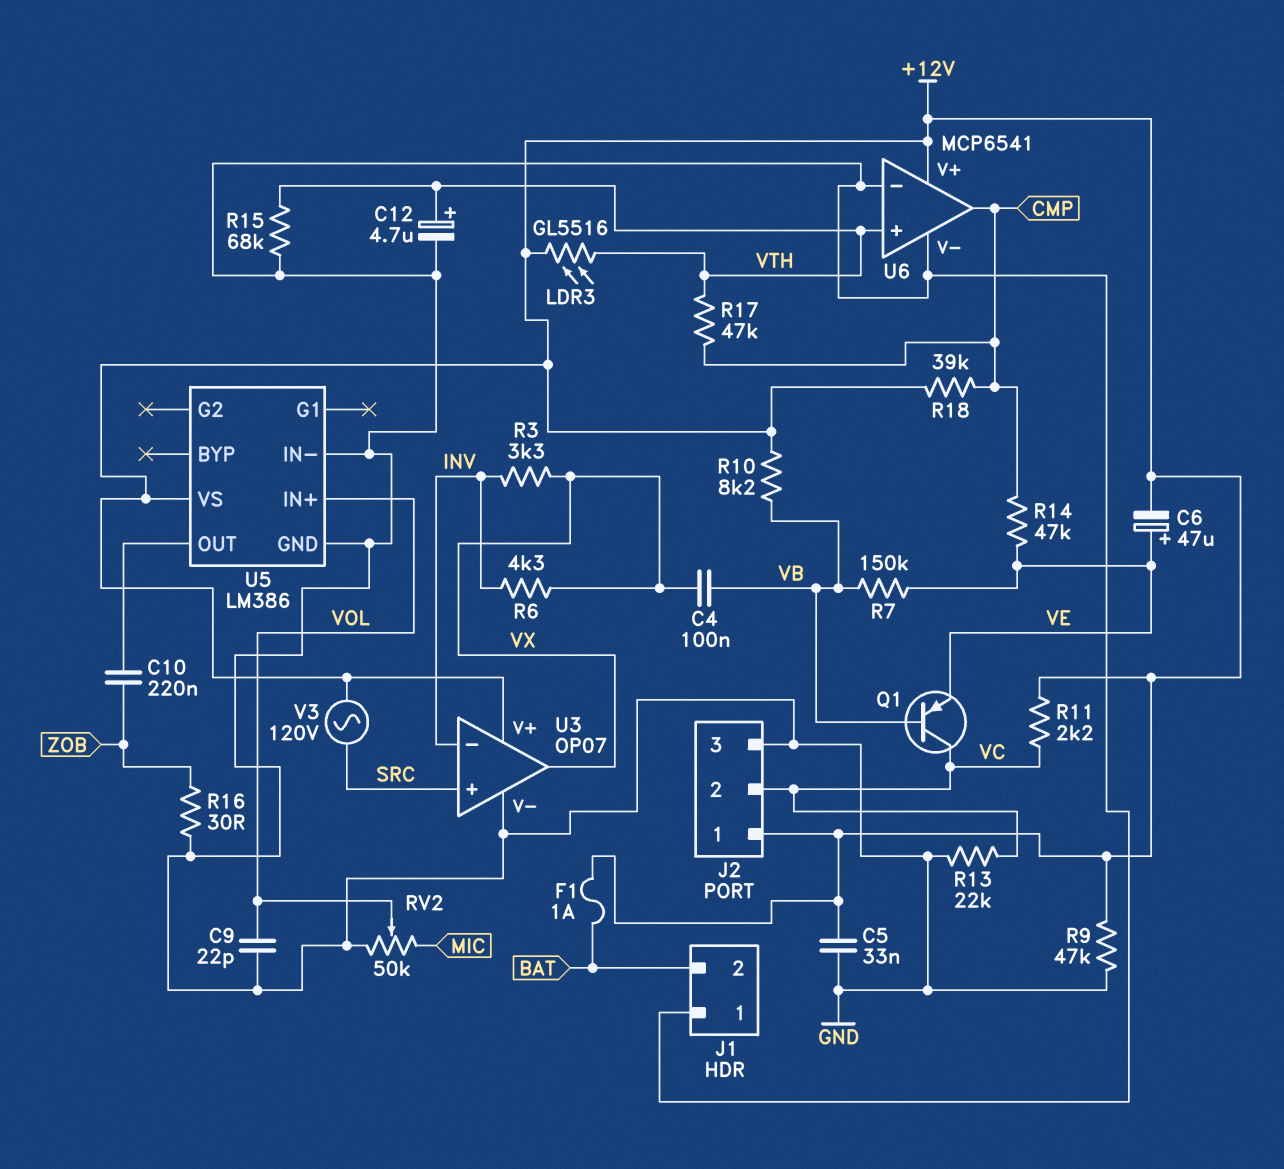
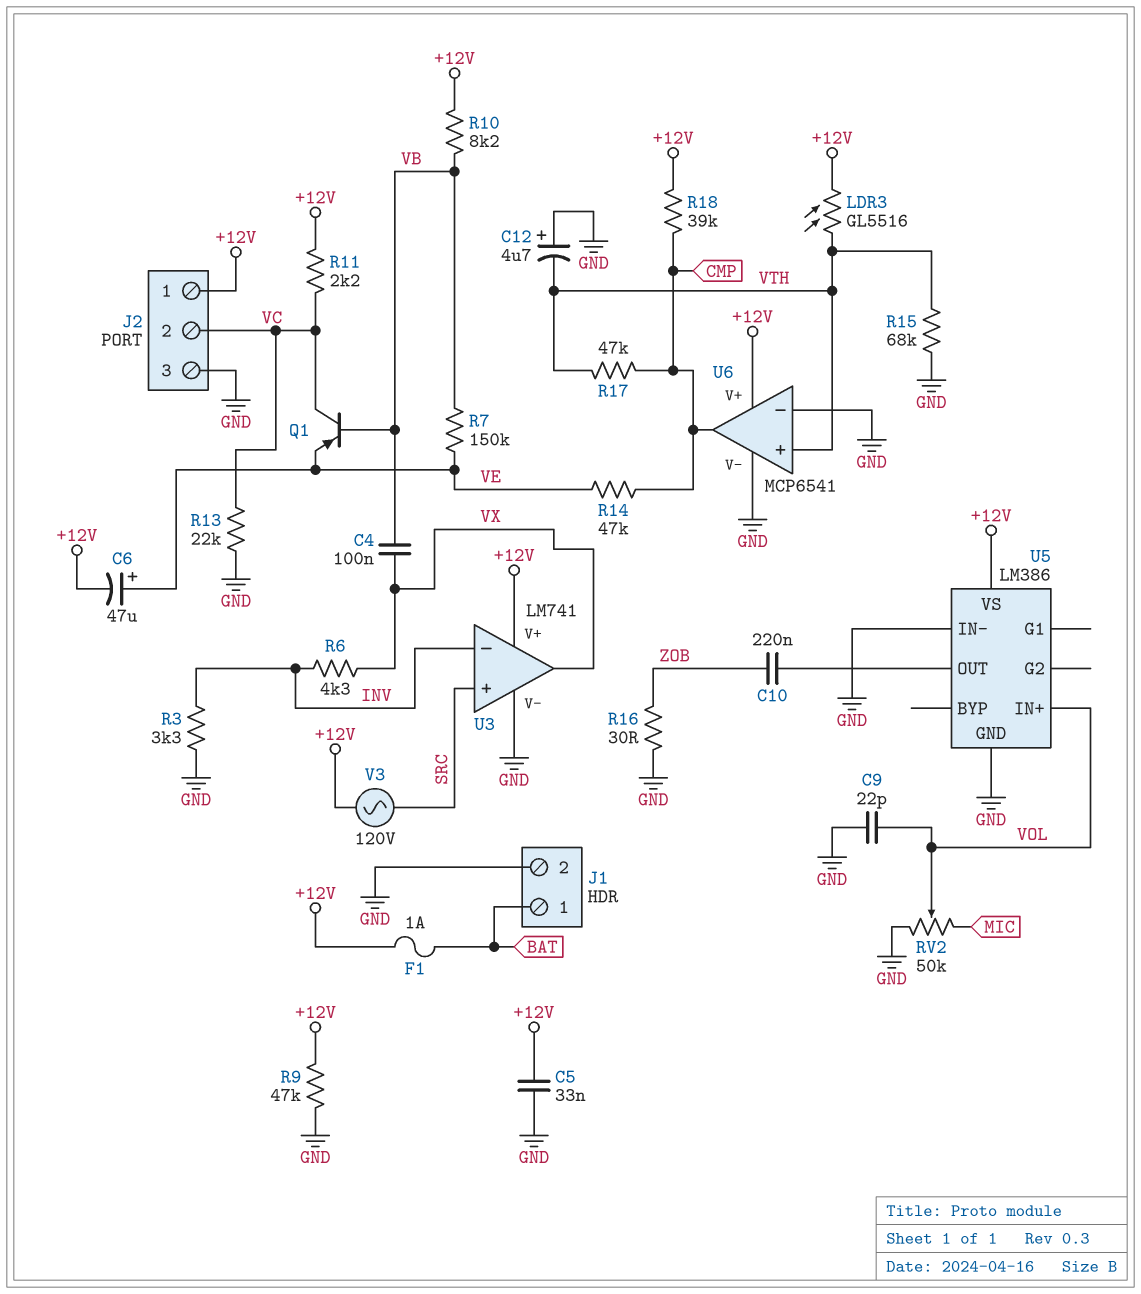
C12: 4.7uF (plus VTH, minus GND) -> 4.7uF (plus GND, minus VTH)
J1 pin 1: GND -> BAT
J1 pin 2: BAT -> GND
R3: 3.3k (INV, VX) -> 3.3k (GND, INV)
U3: OP07 -> LM741

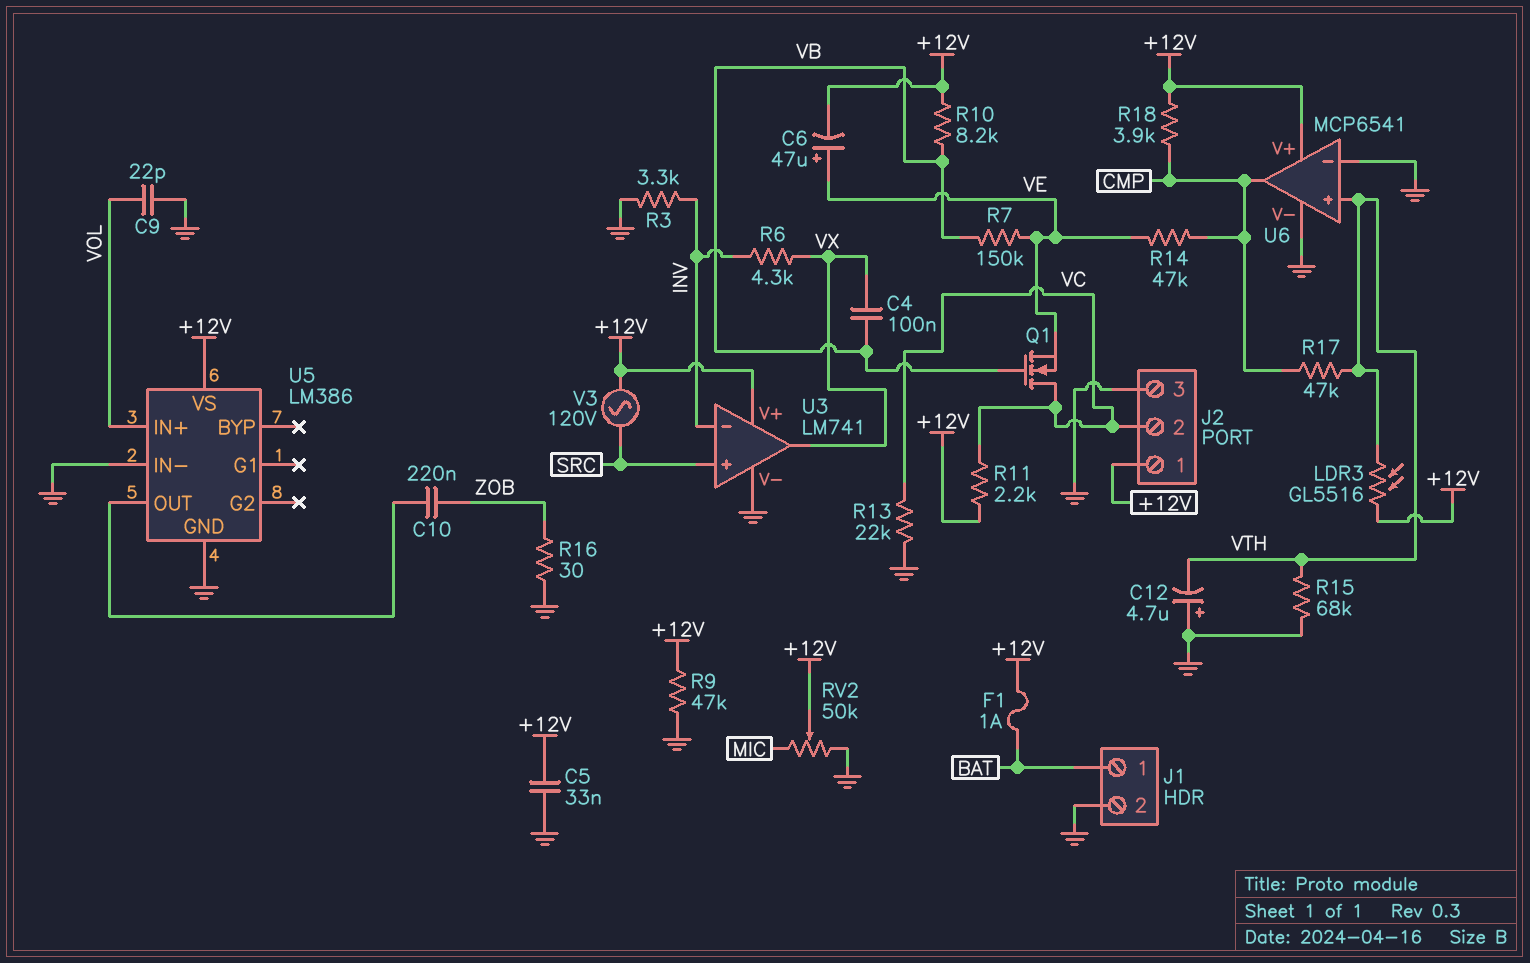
Q1: PNP (B VB, C VC, E VE) -> NMOS (G VB, D VC, S VE)
R18: 39k (+12V, CMP) -> 3.9k (+12V, CMP)
RV2: 50k (GND, MIC, wiper VOL) -> 50k (GND, MIC, wiper +12V)

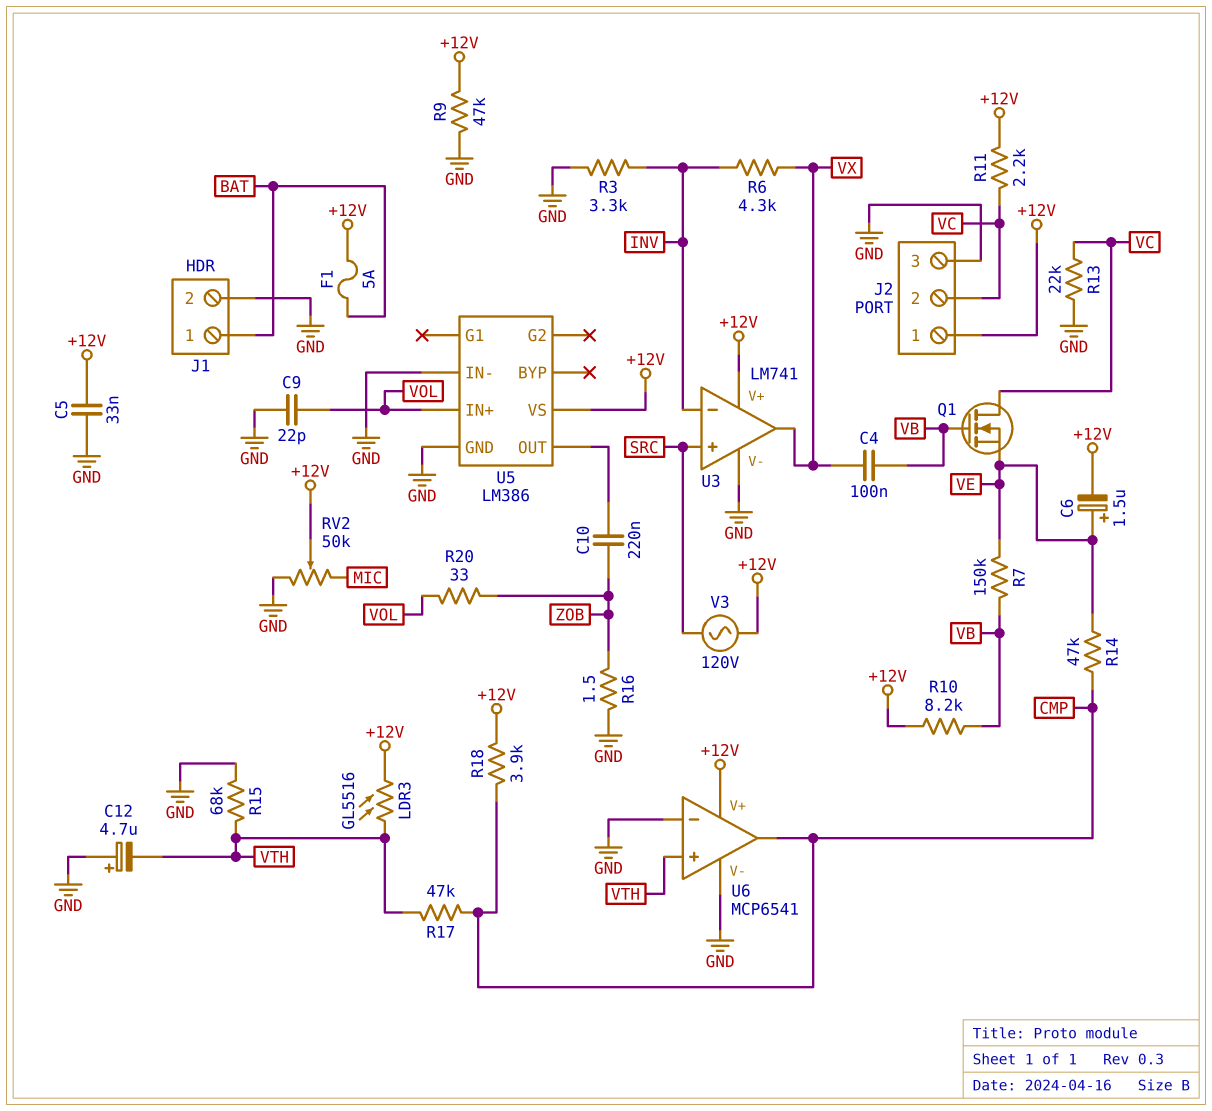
C6: 47uF (plus VE, minus +12V) -> 1.5uF (plus VE, minus +12V)
F1: 1A (+12V, BAT) -> 5A (+12V, BAT)
R16: 30 (GND, ZOB) -> 1.5 (GND, ZOB)
R20: none -> 33 (VOL, ZOB)

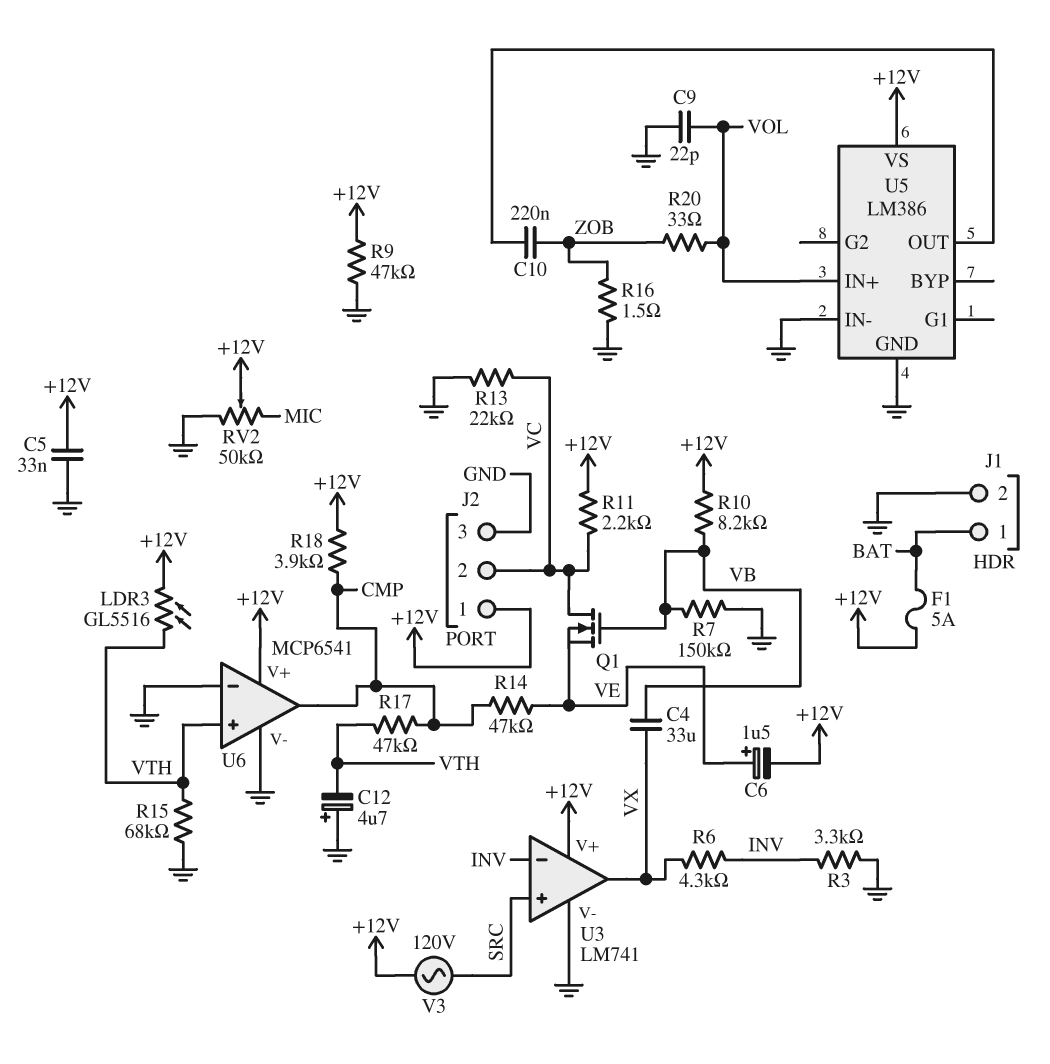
C4: 100nF (VB, VX) -> 33uF (VB, VX)
R7: 150k (VB, VE) -> 150k (GND, VB)

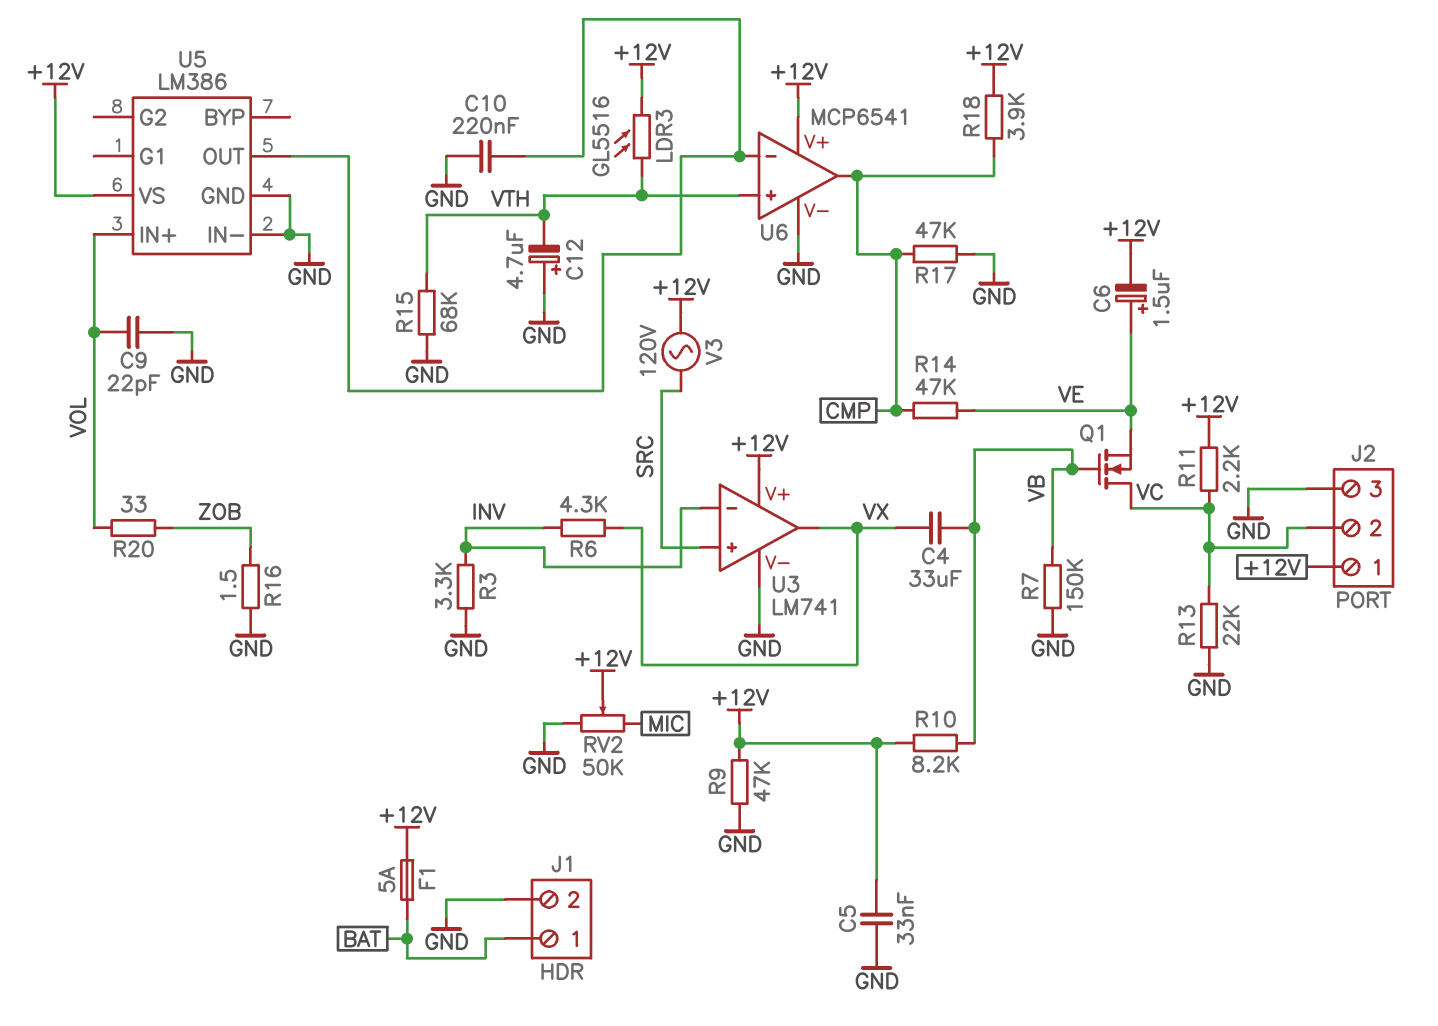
C10: 220nF (U5/OUT, ZOB) -> 220nF (GND, U5/OUT)
R17: 47k (CMP, VTH) -> 47k (CMP, GND)
U6 pin in-: GND -> U5/OUT

